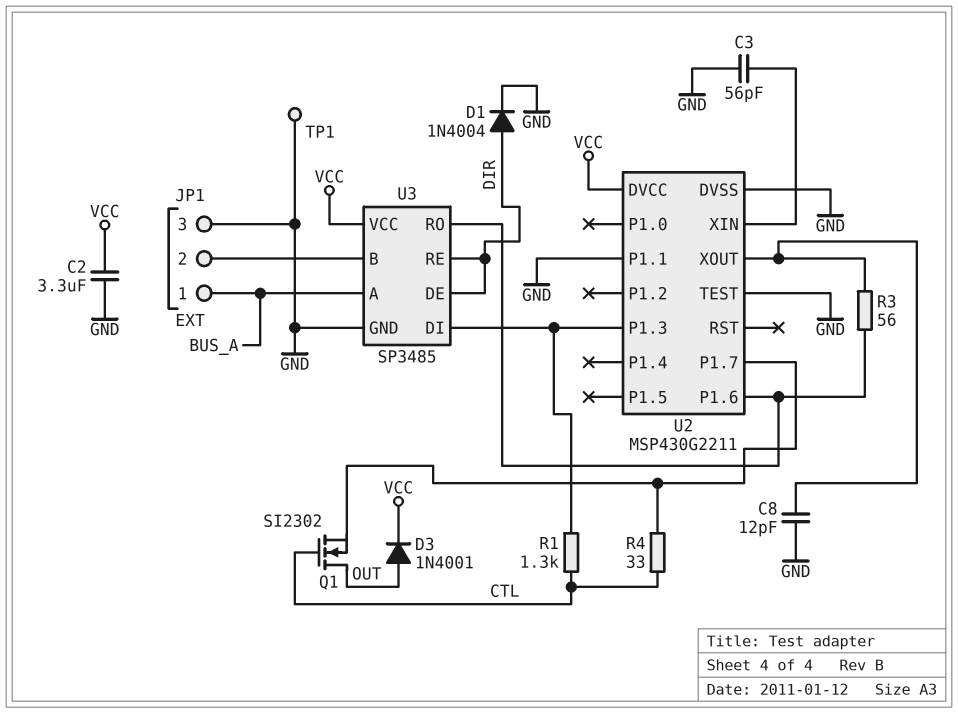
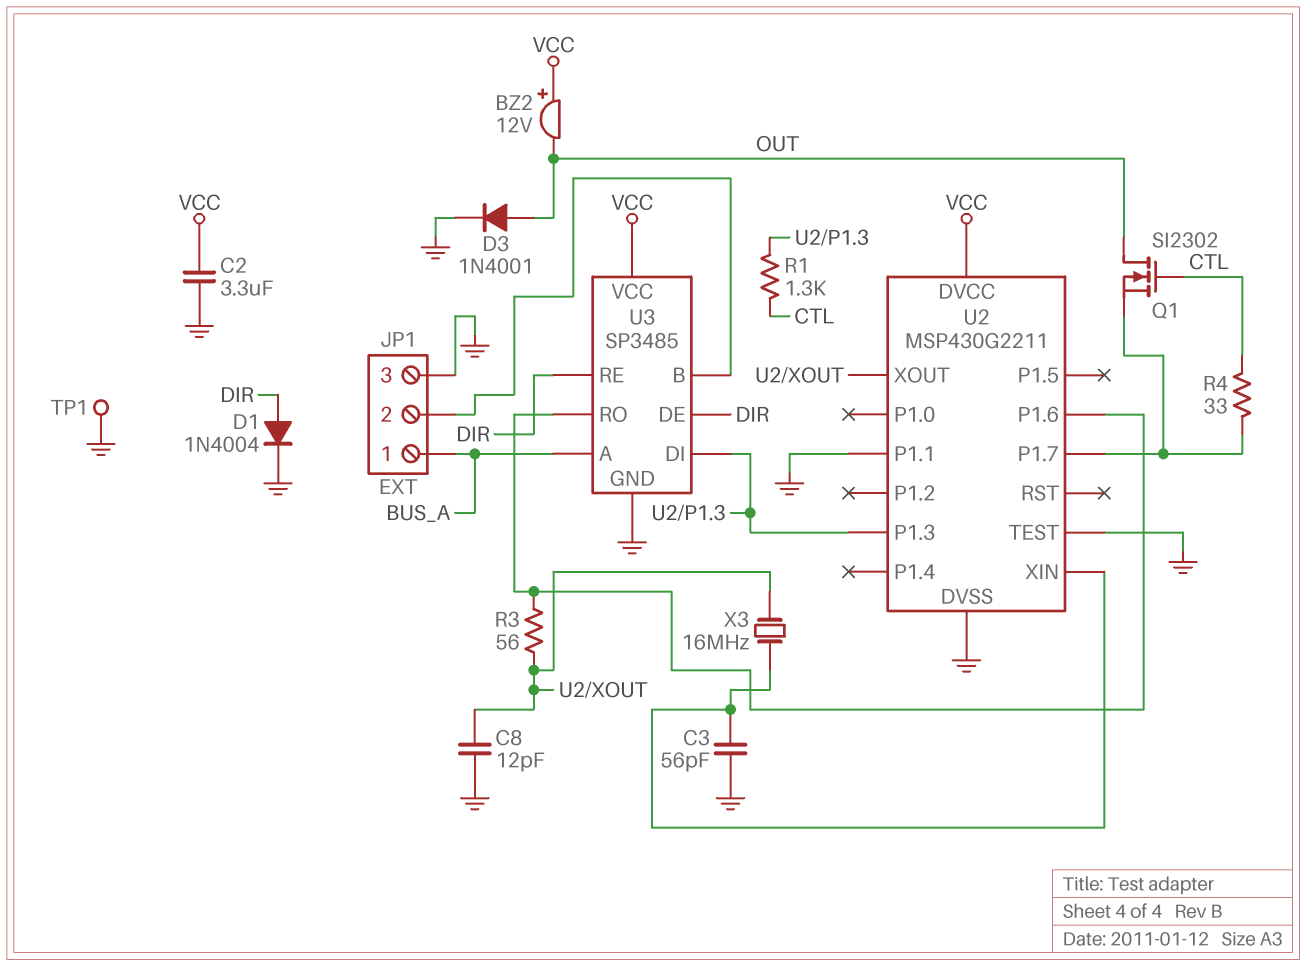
BZ2: none -> buzzer 12V (plus VCC, minus OUT)
D3: diode 1N4001 (A OUT, K VCC) -> diode 1N4001 (A OUT, K GND)
X3: none -> 16MHz (U2/XIN, U2/XOUT)

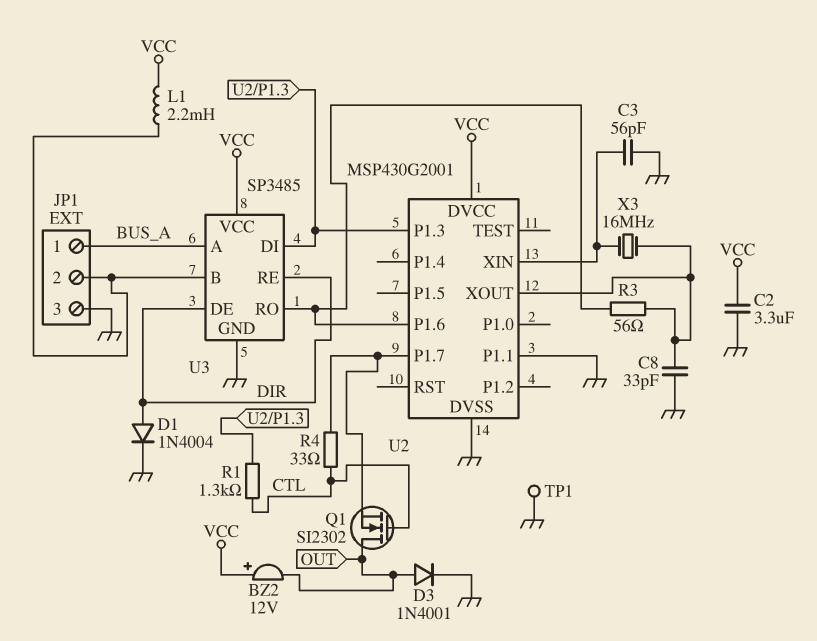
C8: 12pF (GND, U2/XOUT) -> 33pF (GND, U2/XOUT)
L1: none -> 2.2mH (JP1/2, VCC)
U2: MSP430G2211 -> MSP430G2001
U2 pin TEST: GND -> none

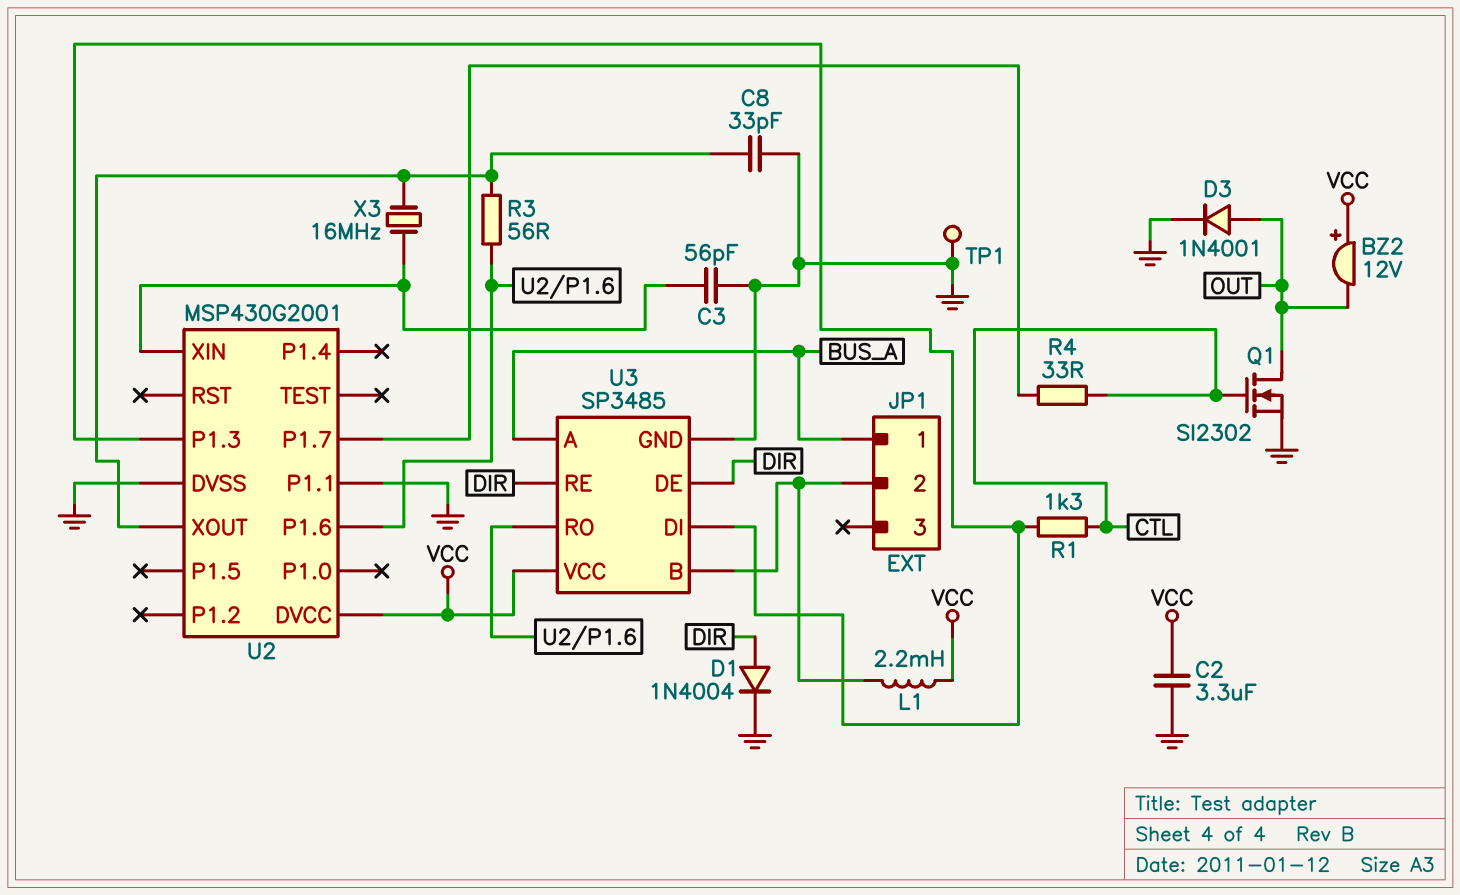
JP1 pin 3: GND -> none
Q1: NMOS SI2302 (G CTL, D OUT, S U2/P1.7) -> NMOS SI2302 (G CTL, D OUT, S GND)

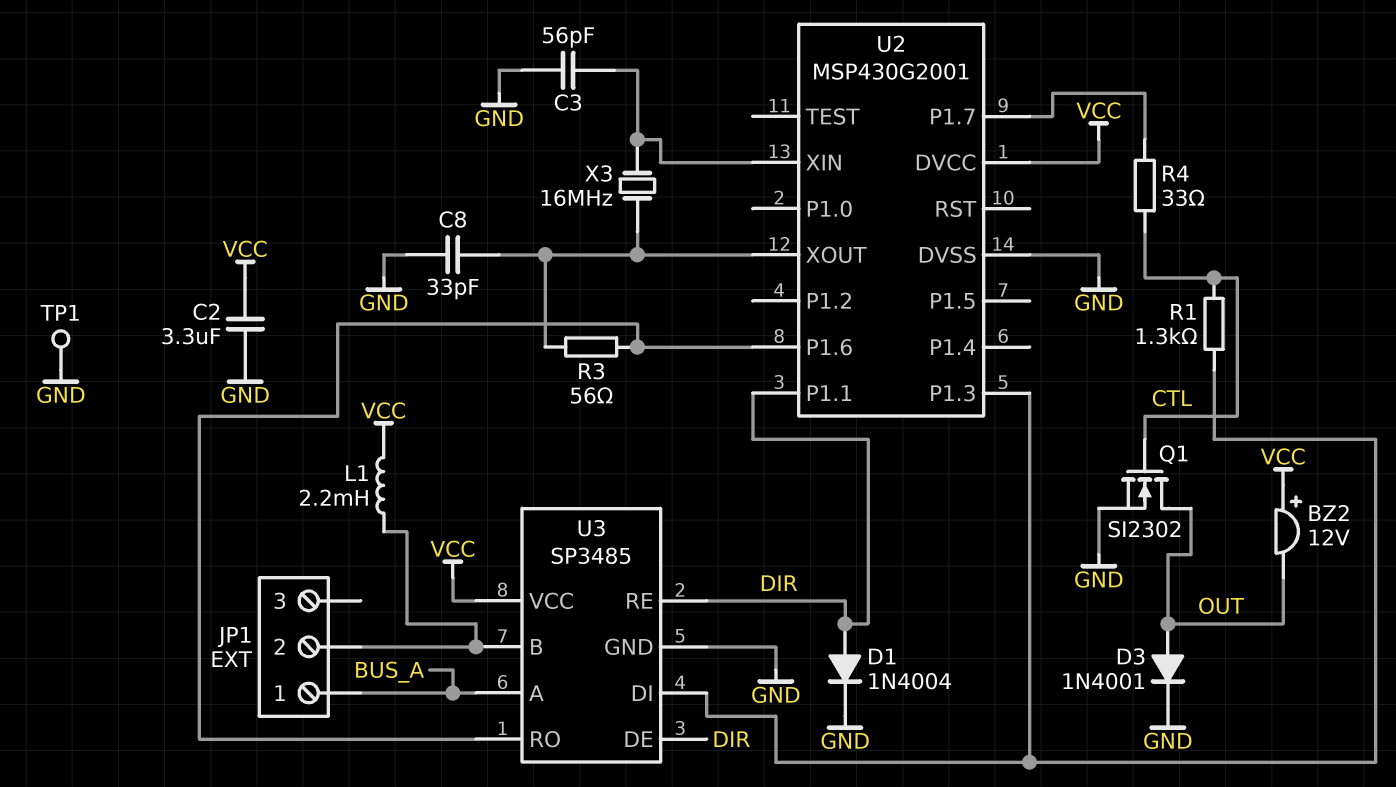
U2 pin P1.1: GND -> DIR

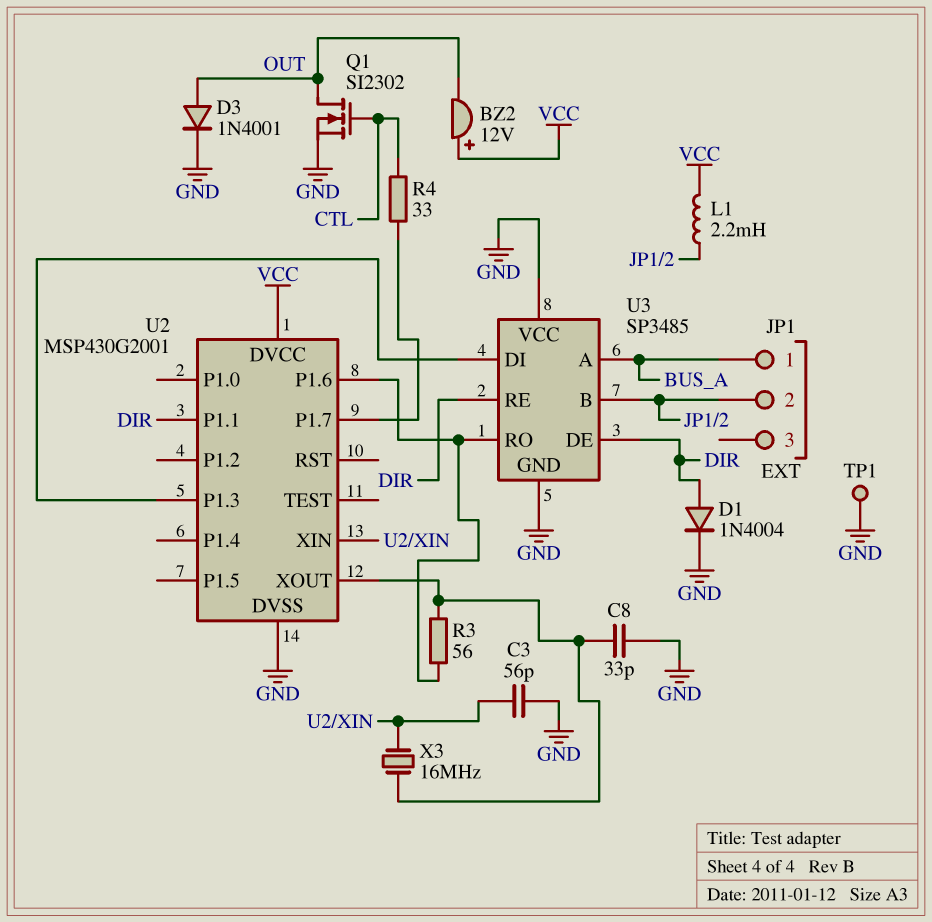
C2: 3.3uF (GND, VCC) -> none
R1: 1.3k (CTL, U2/P1.3) -> none
U3 pin VCC: VCC -> GND

